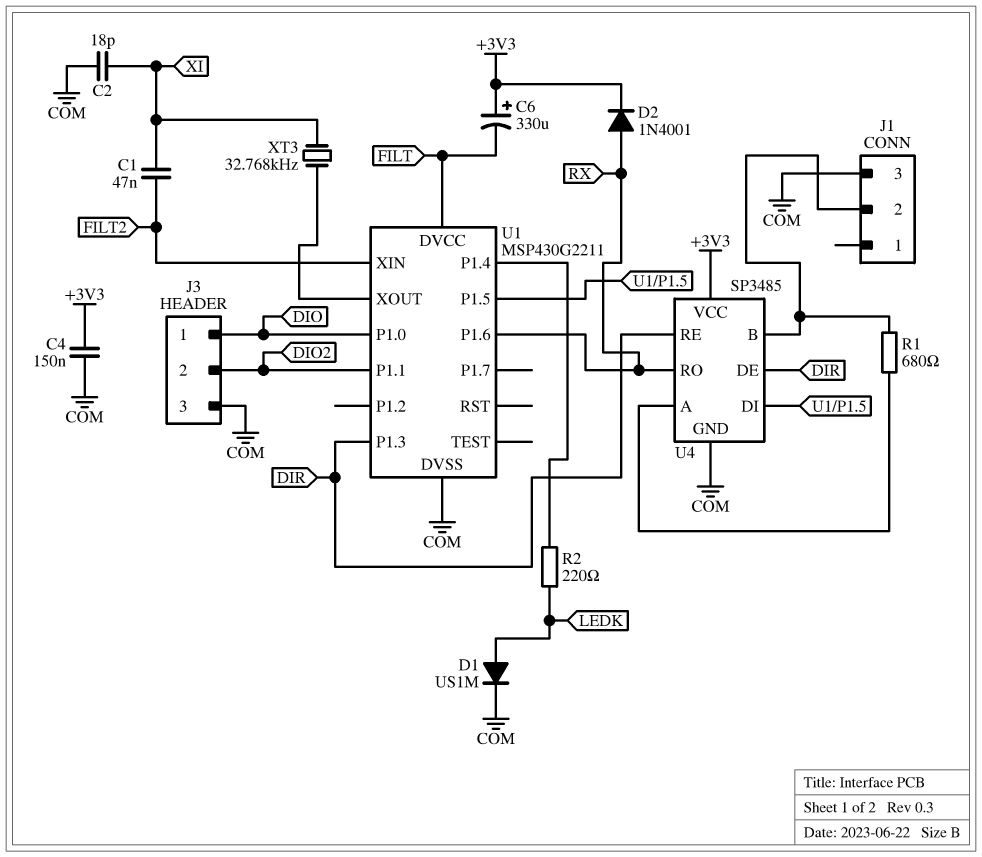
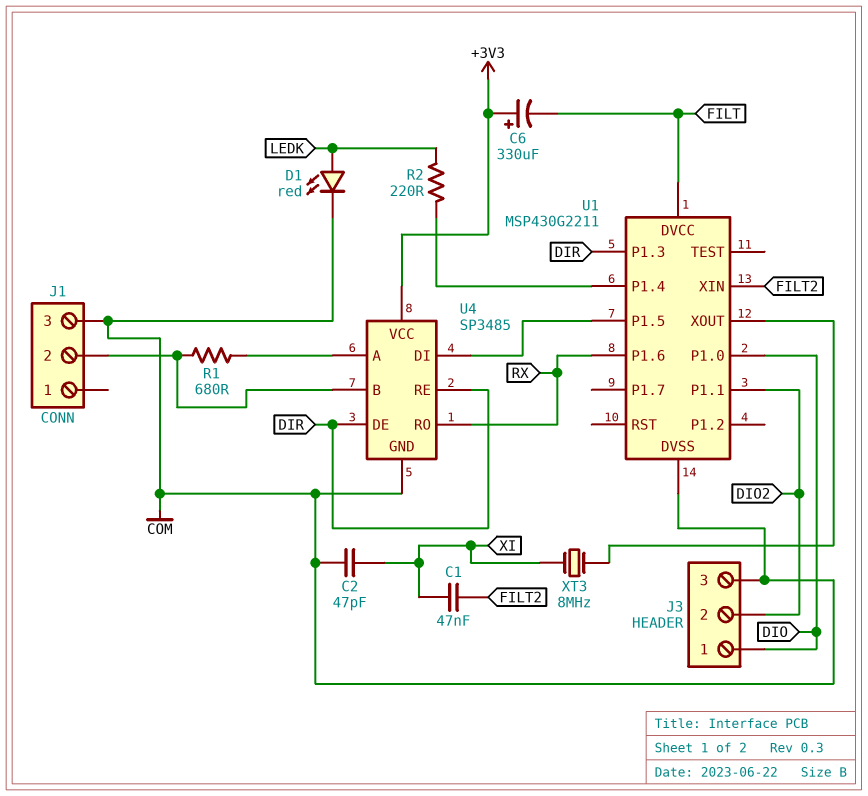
C2: 18pF (COM, XI) -> 47pF (COM, XI)
C4: 150nF (+3V3, COM) -> none
D1: diode US1M (A LEDK, K COM) -> LED red (A LEDK, K COM)
D2: diode 1N4001 (A RX, K +3V3) -> none
XT3: 32.768kHz (U1/XOUT, XI) -> 8MHz (U1/XOUT, XI)

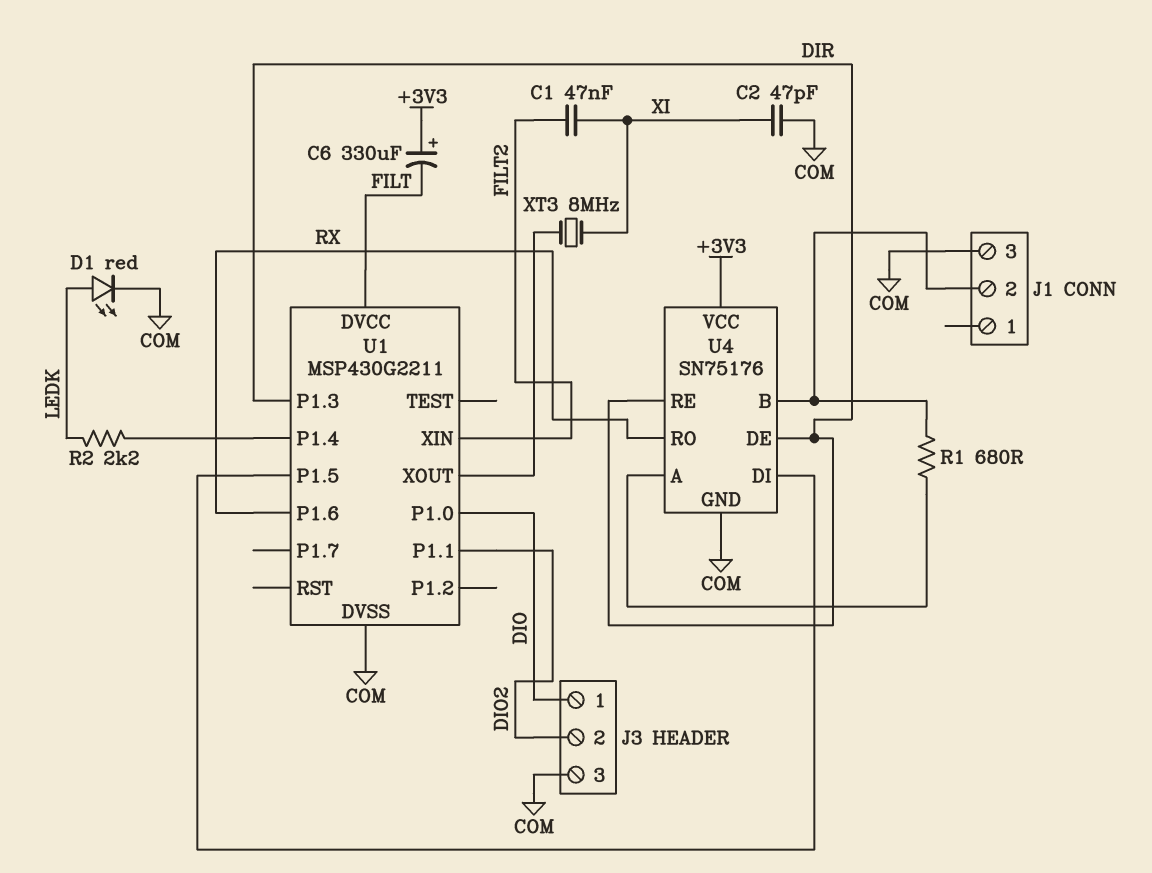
R2: 220 (LEDK, U1/P1.4) -> 2.2k (LEDK, U1/P1.4)
U4: SP3485 -> SN75176

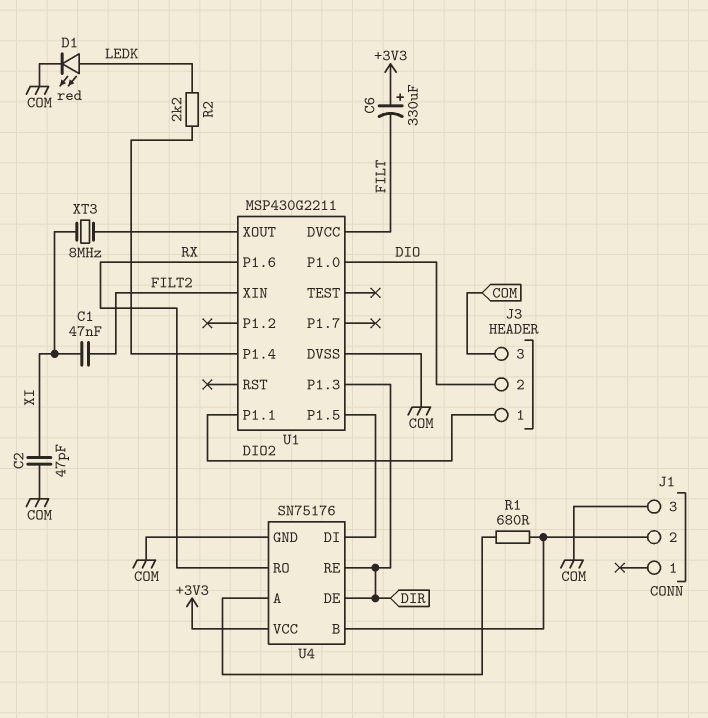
J3 pin 1: DIO -> DIO2
J3 pin 2: DIO2 -> DIO

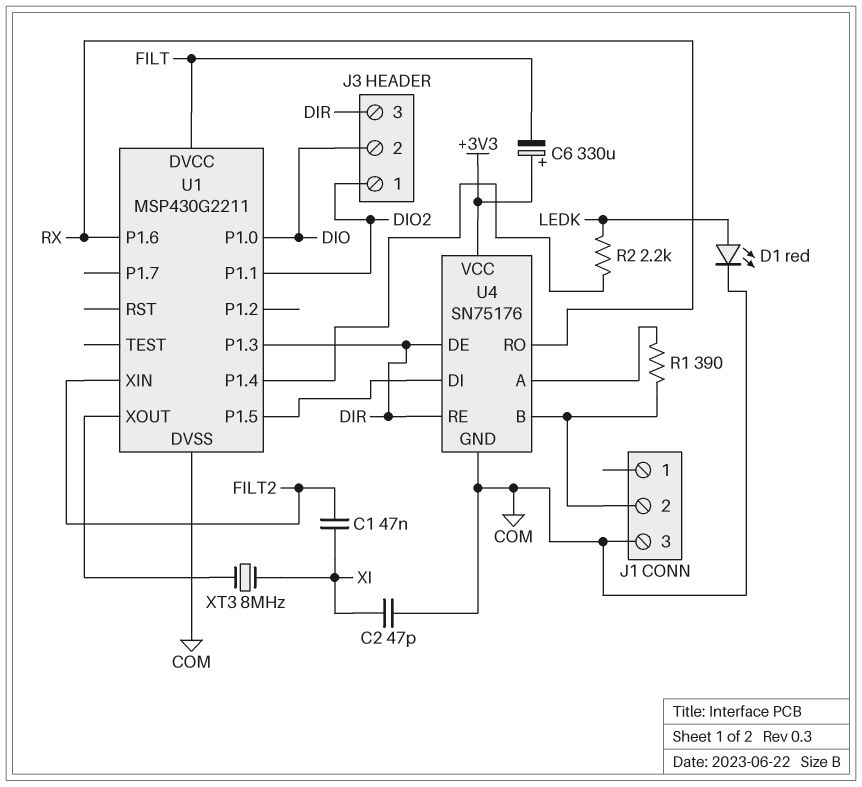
J3 pin 3: COM -> DIR
R1: 680 (J1/2, U4/A) -> 390 (J1/2, U4/A)

